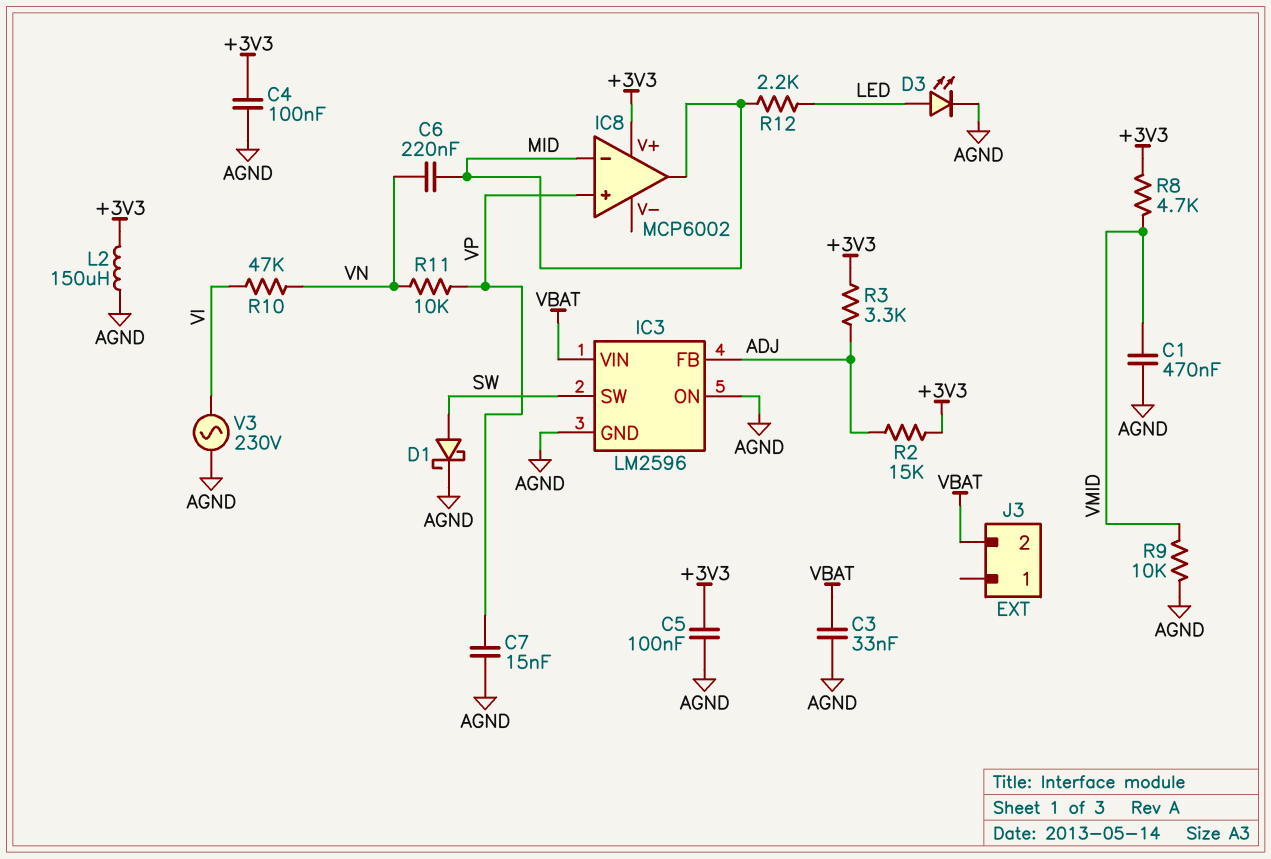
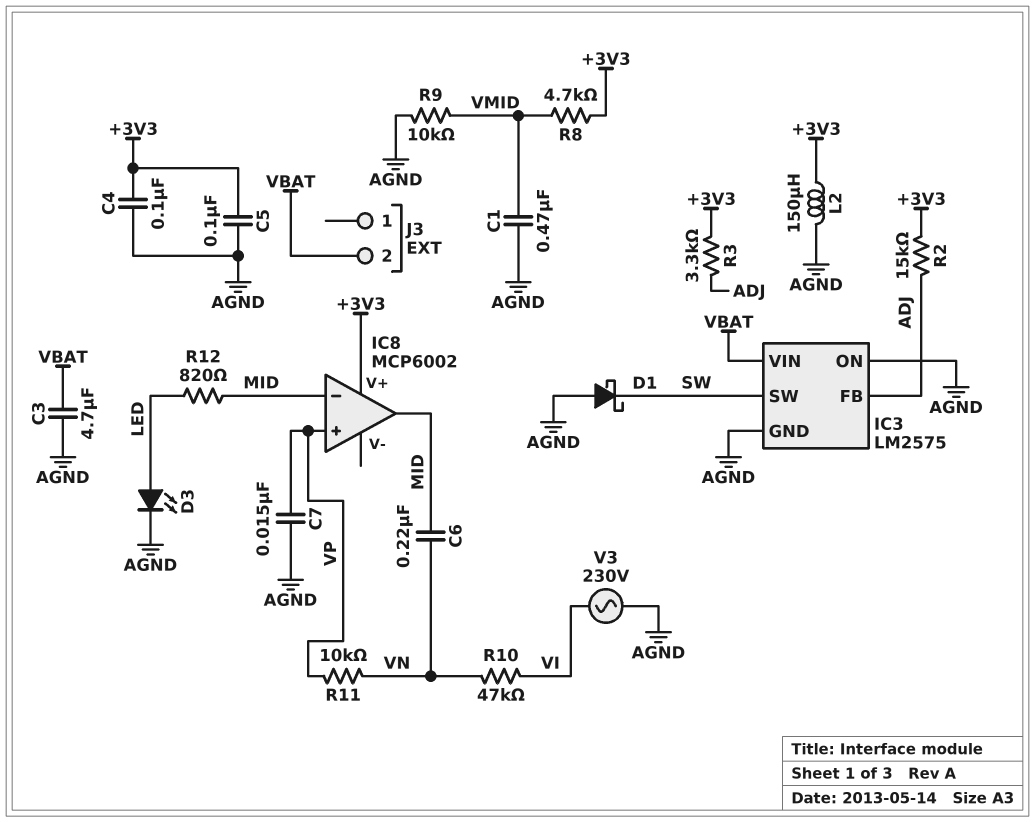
C3: 33nF (AGND, VBAT) -> 4.7uF (AGND, VBAT)
D1: schottky (A SW, K AGND) -> schottky (A AGND, K SW)
IC3: LM2596 -> LM2575
R12: 2.2k (LED, MID) -> 820 (LED, MID)

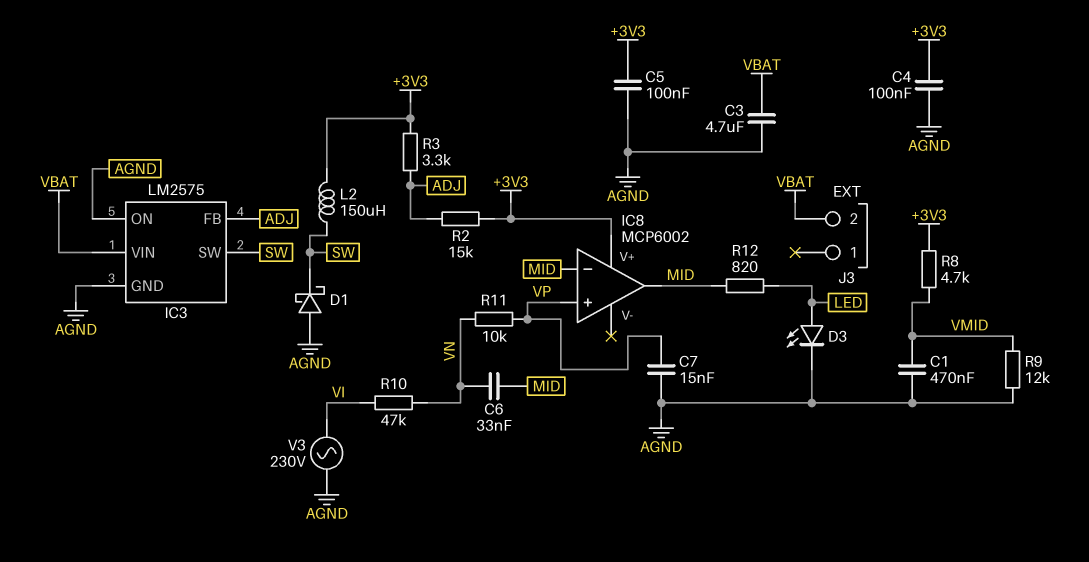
C6: 220nF (MID, VN) -> 33nF (MID, VN)
L2: 150uH (+3V3, AGND) -> 150uH (+3V3, SW)
R9: 10k (AGND, VMID) -> 12k (AGND, VMID)

